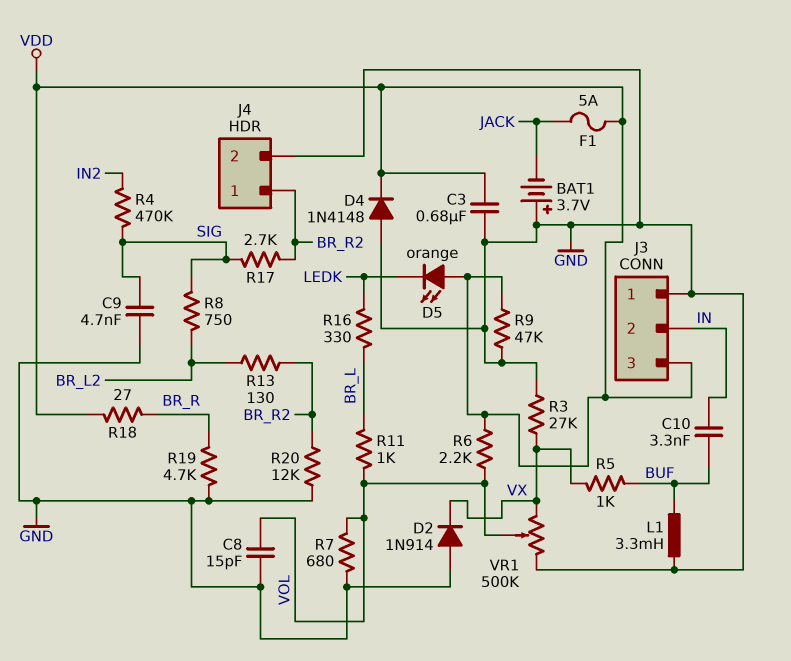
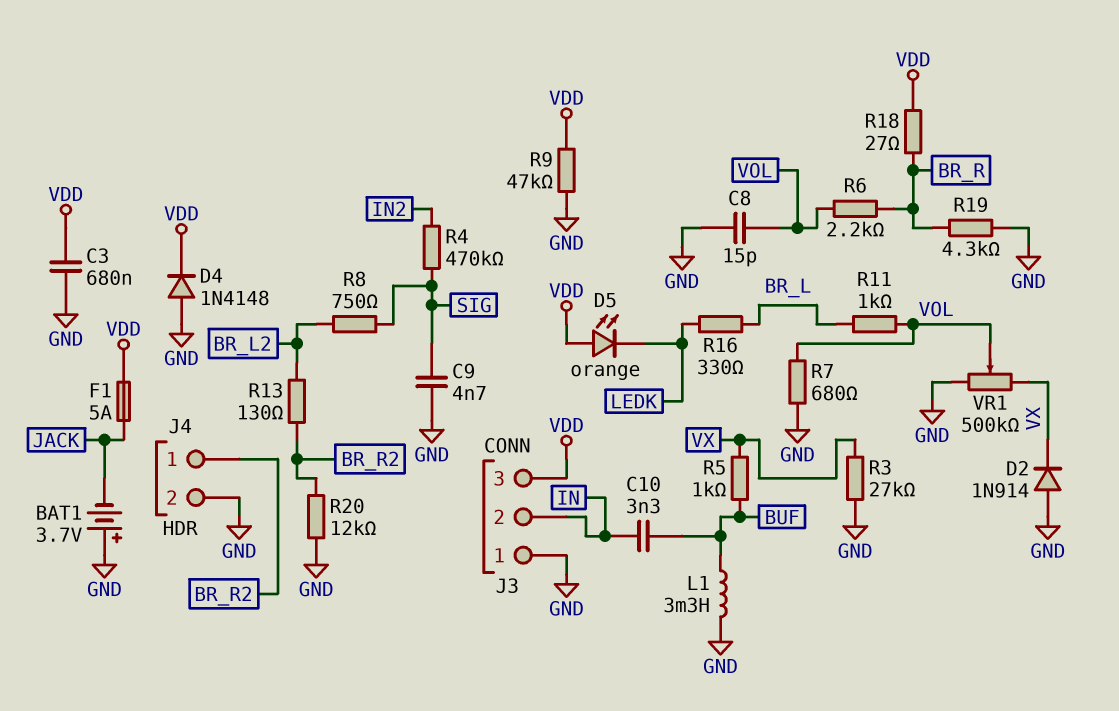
R6: 2.2k (VDD, VOL) -> 2.2k (BR_R, VOL)
R17: 2.7k (BR_R2, SIG) -> none
R19: 4.7k (BR_R, GND) -> 4.3k (BR_R, GND)

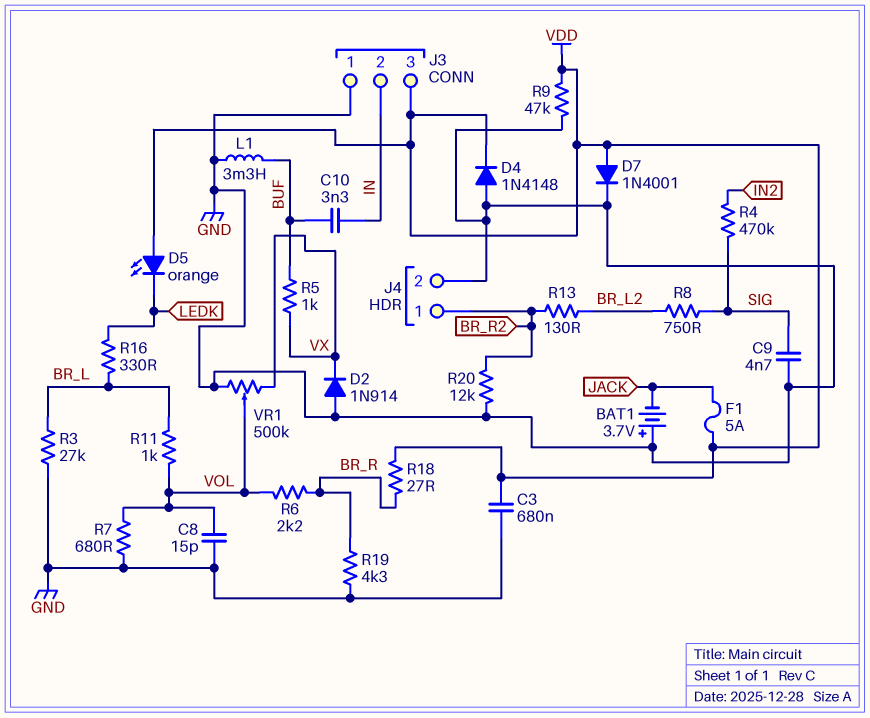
D7: none -> diode 1N4001 (A VDD, K GND)
R3: 27k (GND, VX) -> 27k (BR_L, GND)

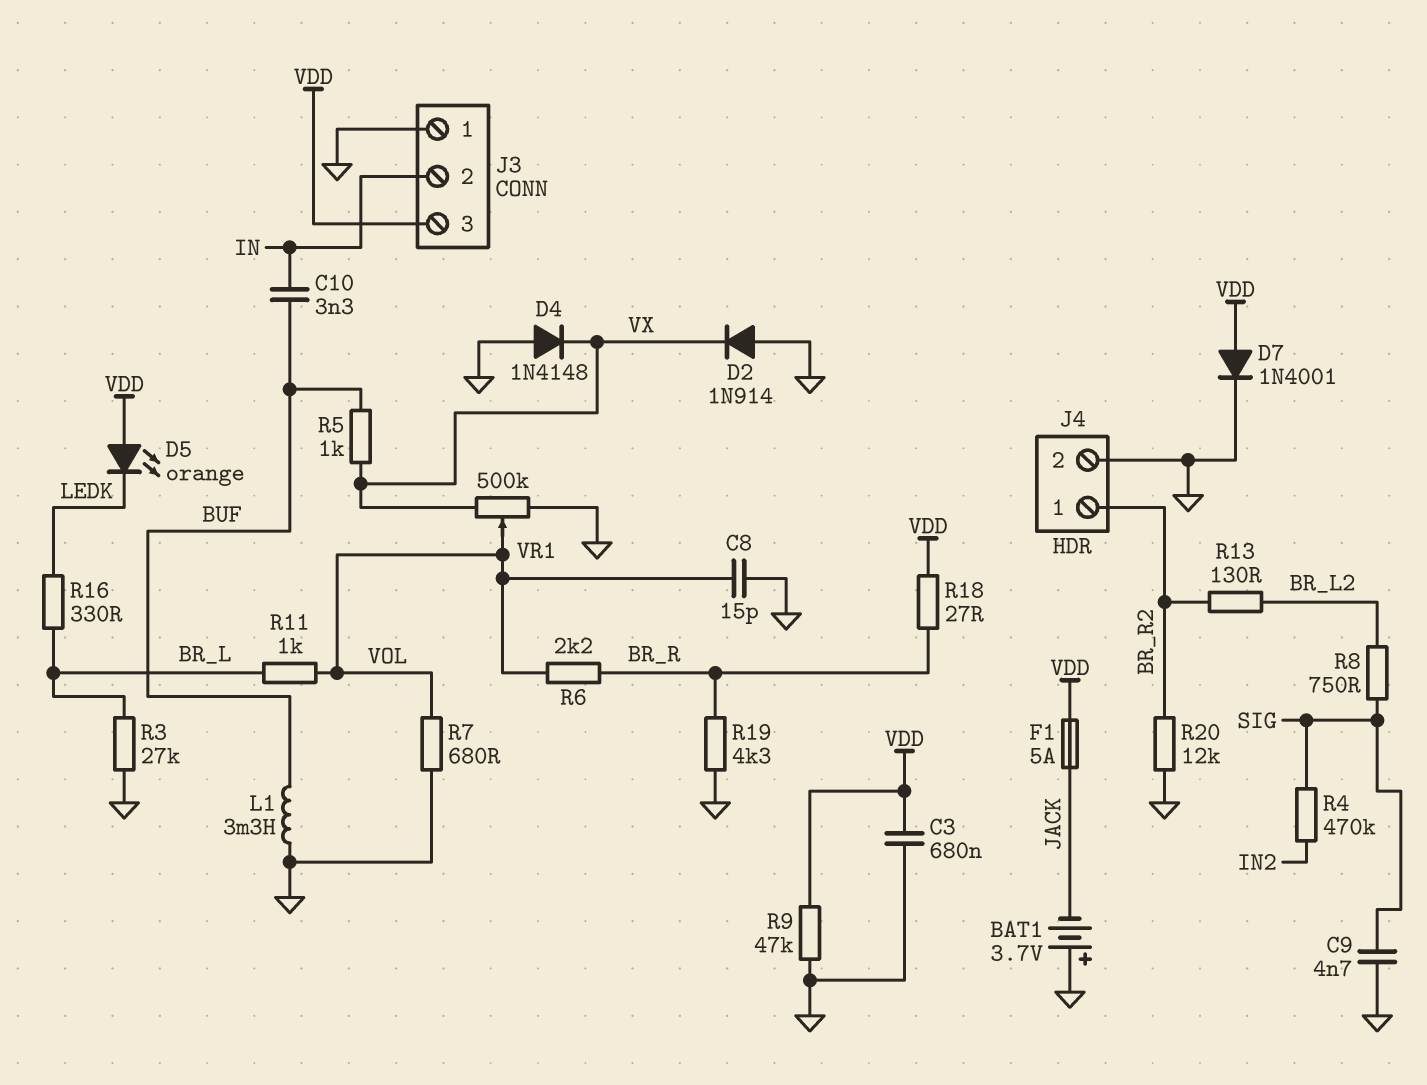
D4: diode 1N4148 (A GND, K VDD) -> diode 1N4148 (A GND, K VX)

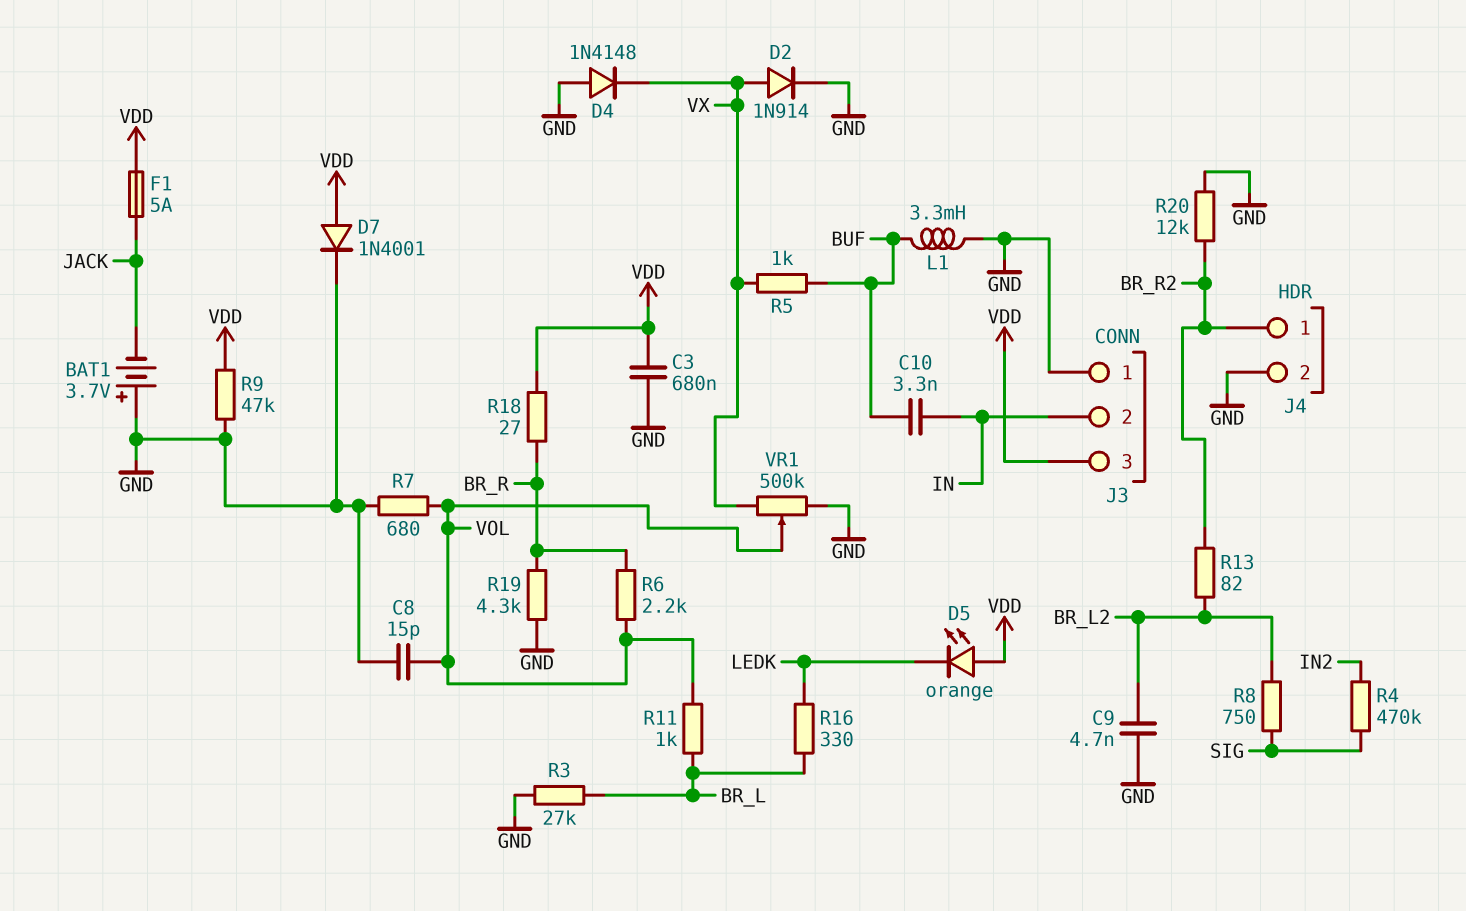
C9: 4.7nF (GND, SIG) -> 4.7nF (BR_L2, GND)
D2: diode 1N914 (A GND, K VX) -> diode 1N914 (A VX, K GND)
R13: 130 (BR_L2, BR_R2) -> 82 (BR_L2, BR_R2)

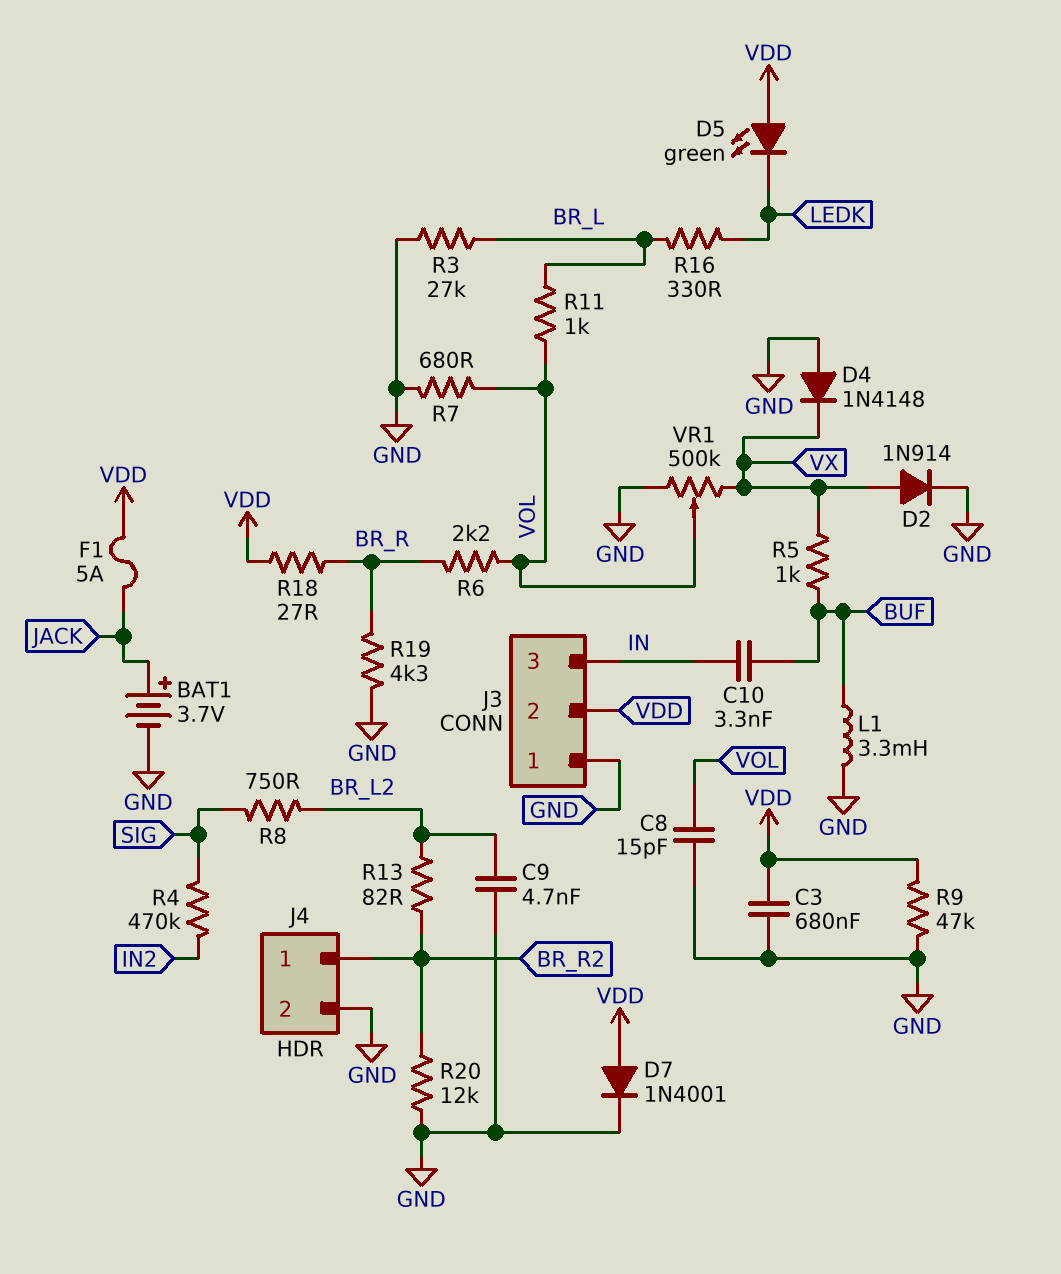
BAT1: 3.7V (plus GND, minus JACK) -> 3.7V (plus JACK, minus GND)
D5: LED orange (A VDD, K LEDK) -> LED green (A VDD, K LEDK)
J3 pin 2: IN -> VDD
J3 pin 3: VDD -> IN

